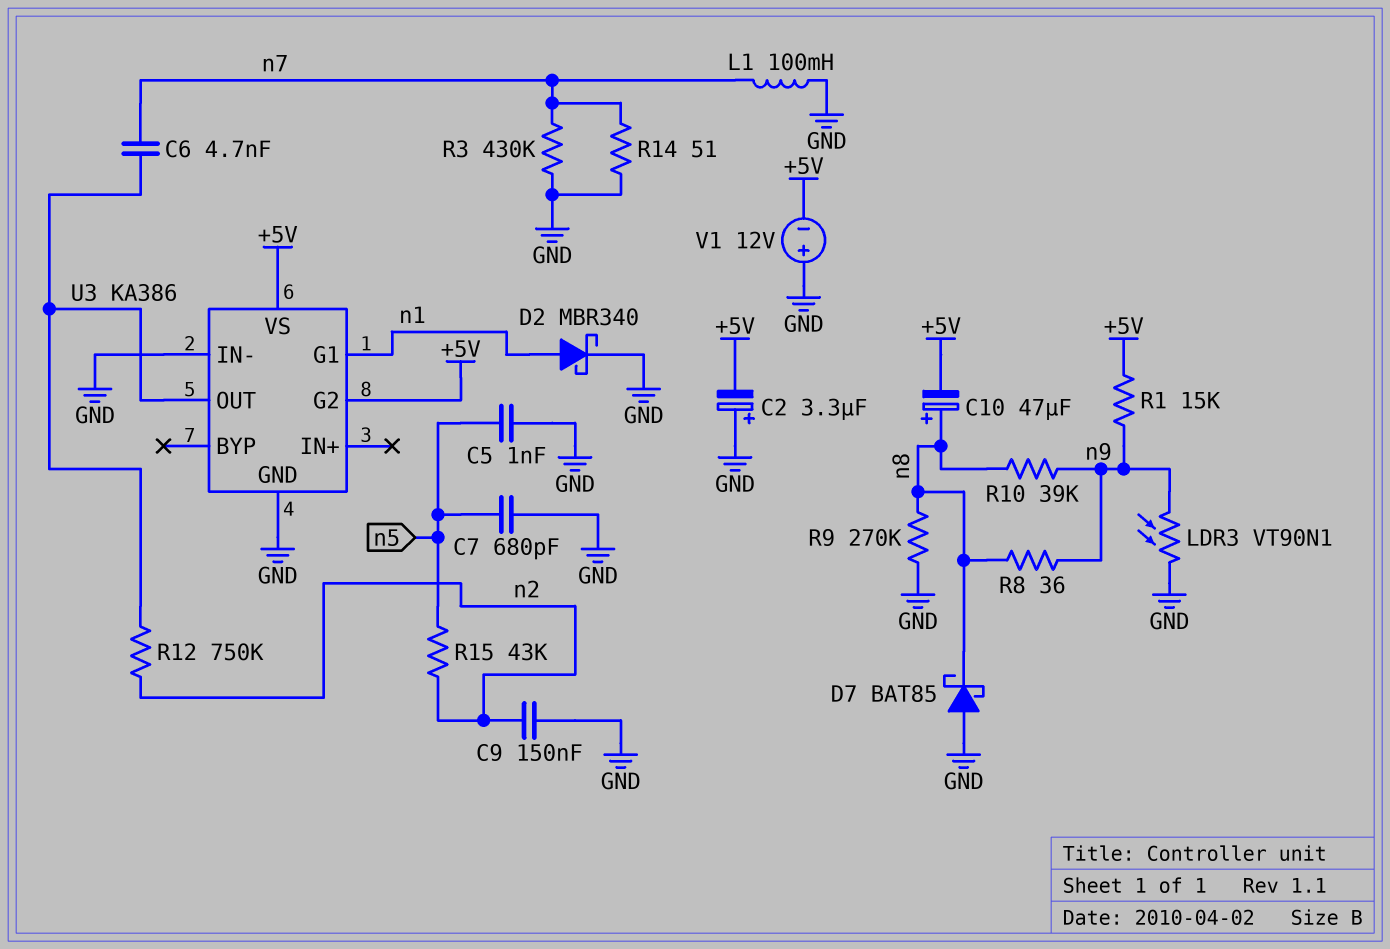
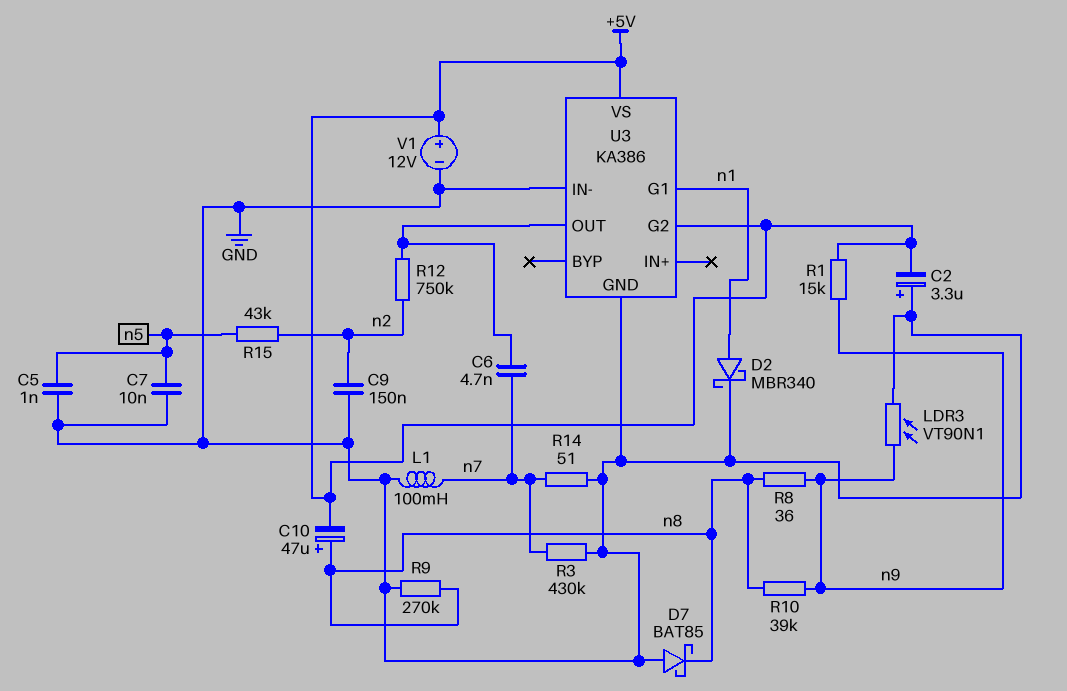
C7: 680pF (GND, n5) -> 10nF (GND, n5)
V1: 12V (plus GND, minus +5V) -> 12V (plus +5V, minus GND)

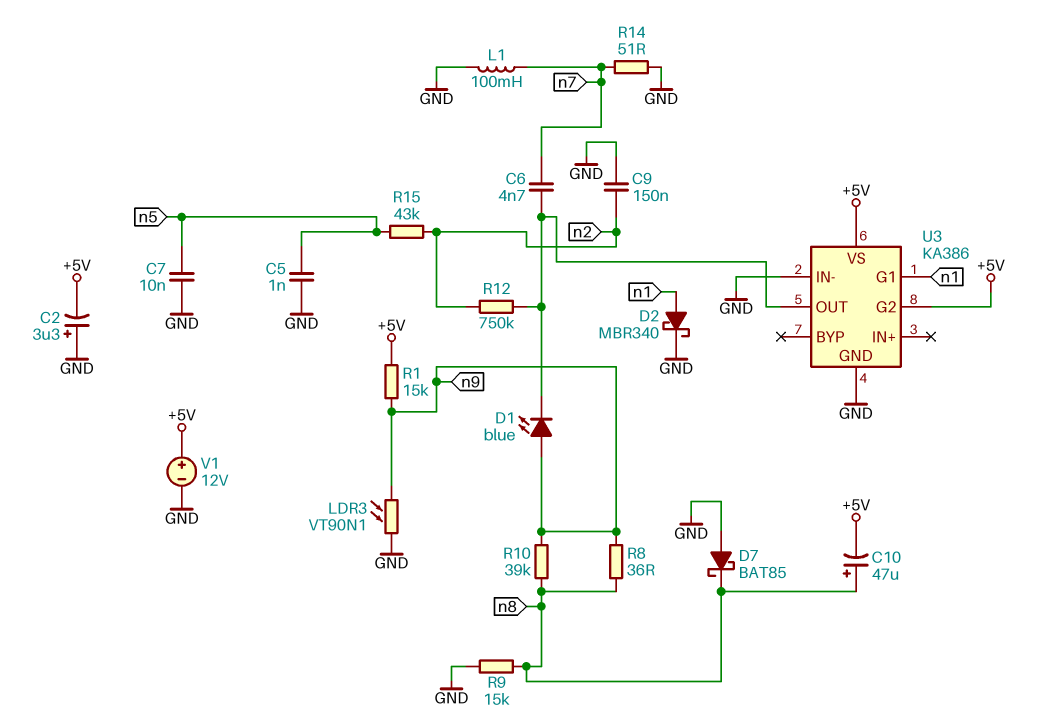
D1: none -> LED blue (A n9, K U3/OUT)
R3: 430k (GND, n7) -> none
R9: 270k (GND, n8) -> 15k (GND, n8)

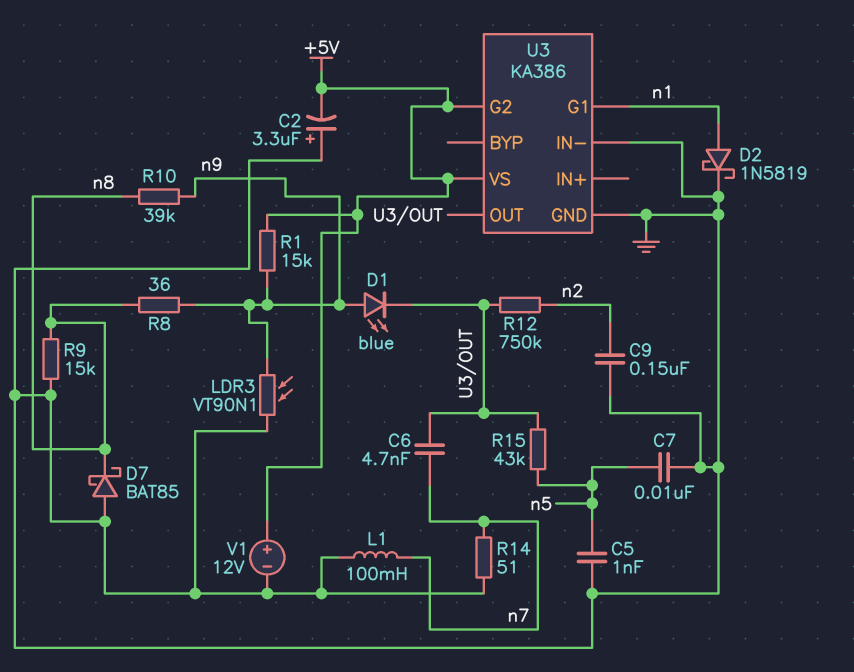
C10: 47uF (plus n8, minus +5V) -> none
D2: schottky MBR340 (A n1, K GND) -> schottky 1N5819 (A n1, K GND)
R15: 43k (n2, n5) -> 43k (U3/OUT, n5)

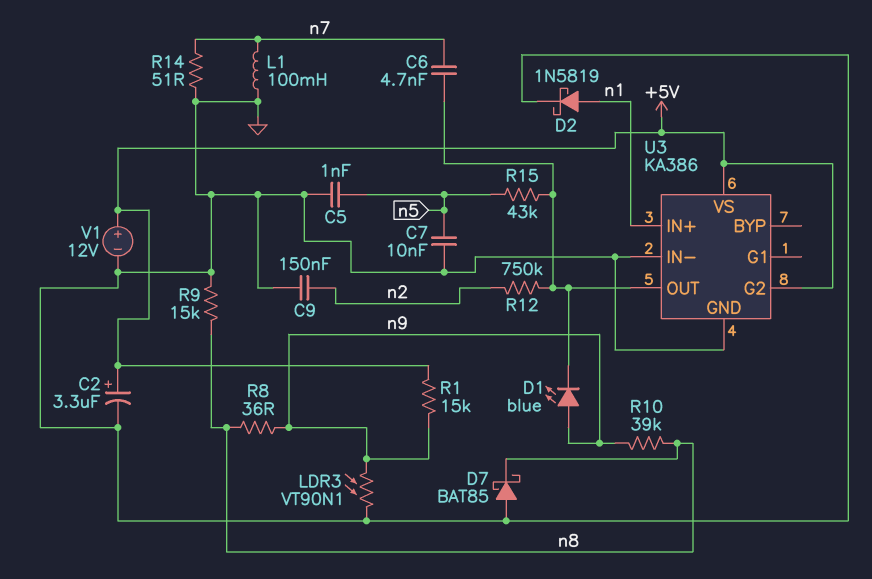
C2: 3.3uF (plus GND, minus +5V) -> 3.3uF (plus +5V, minus GND)
U3 pin G1: n1 -> none
U3 pin IN+: none -> n1

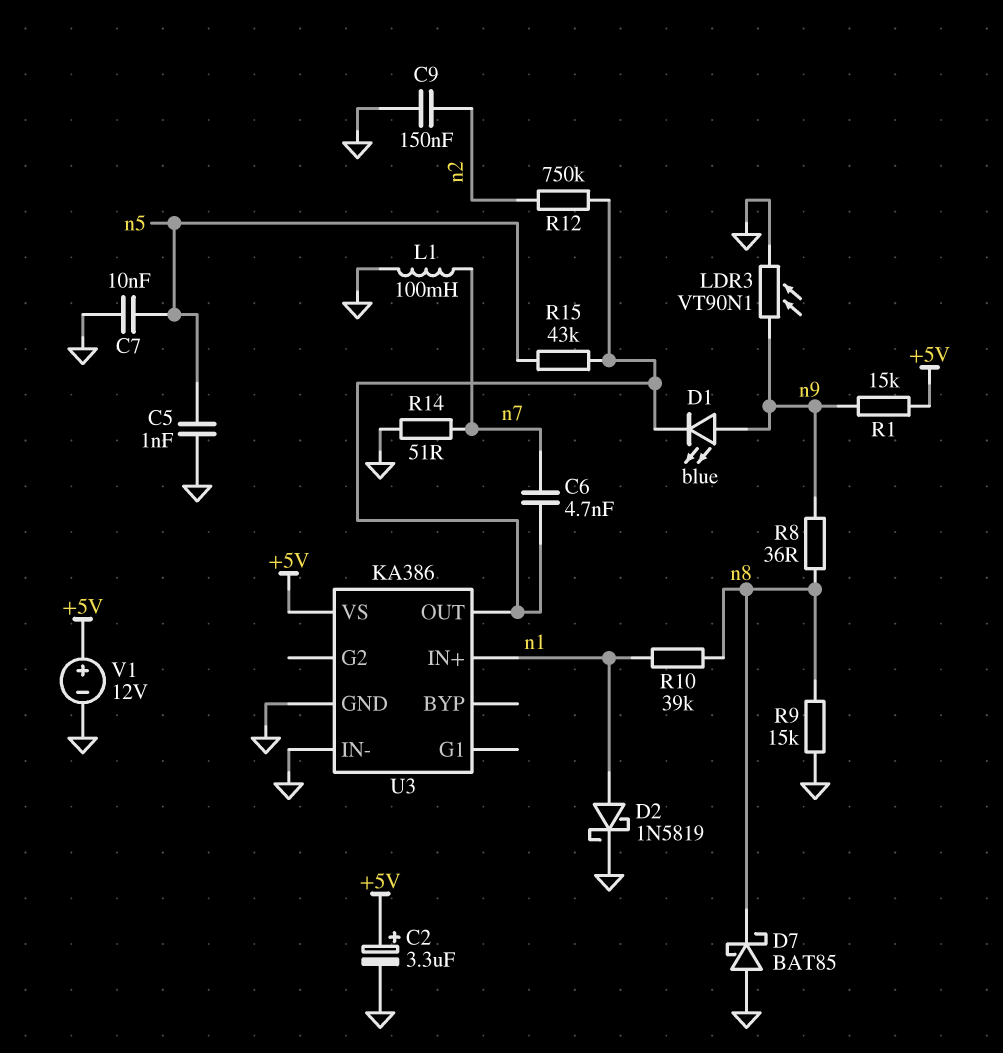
R10: 39k (n8, n9) -> 39k (n1, n8)
U3 pin G2: +5V -> none

